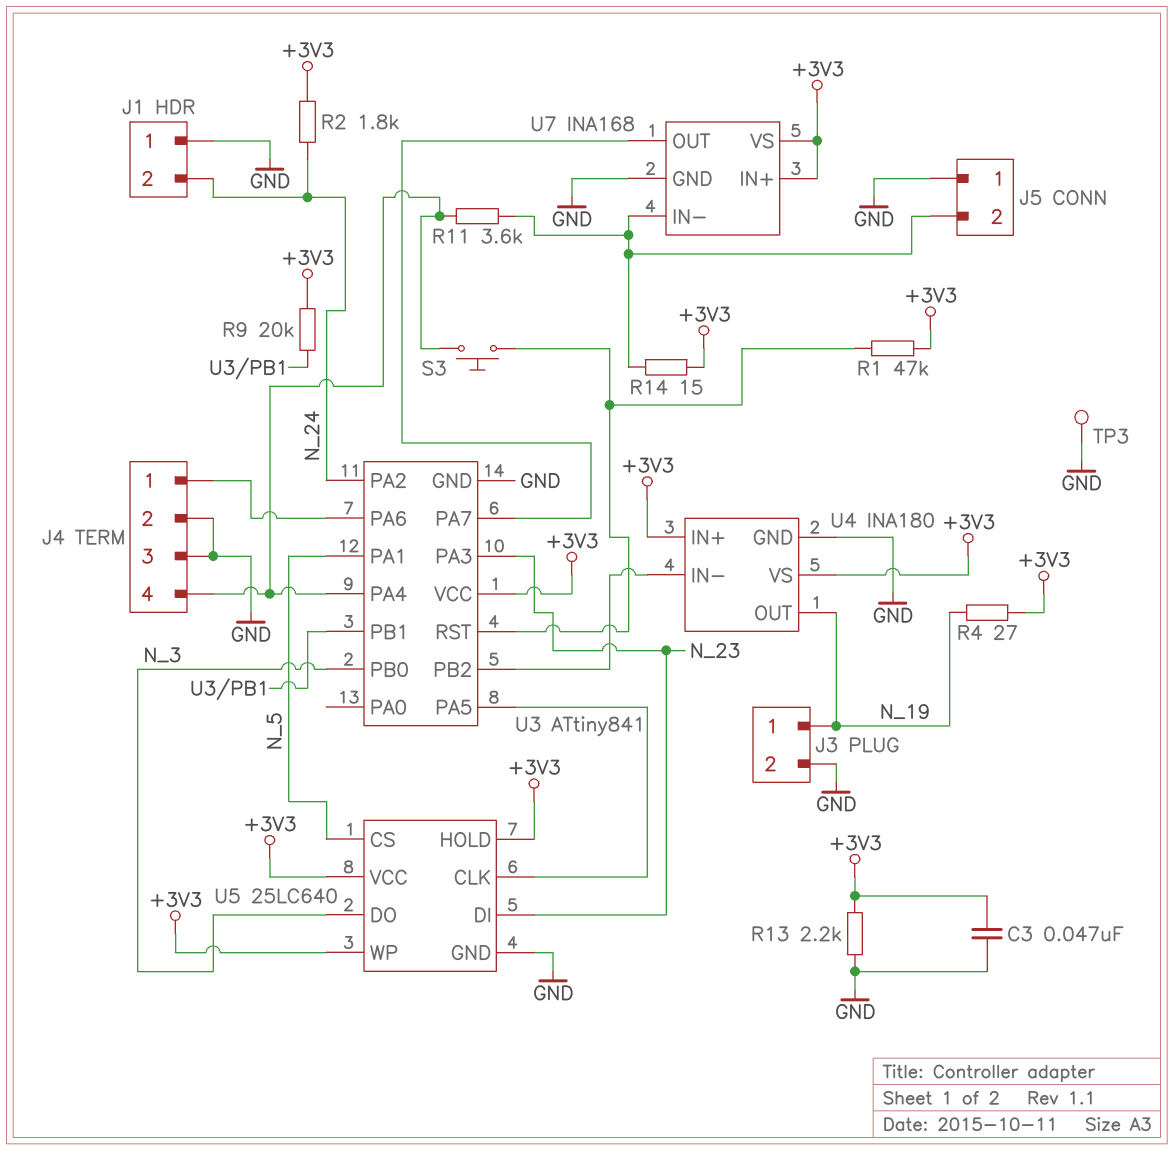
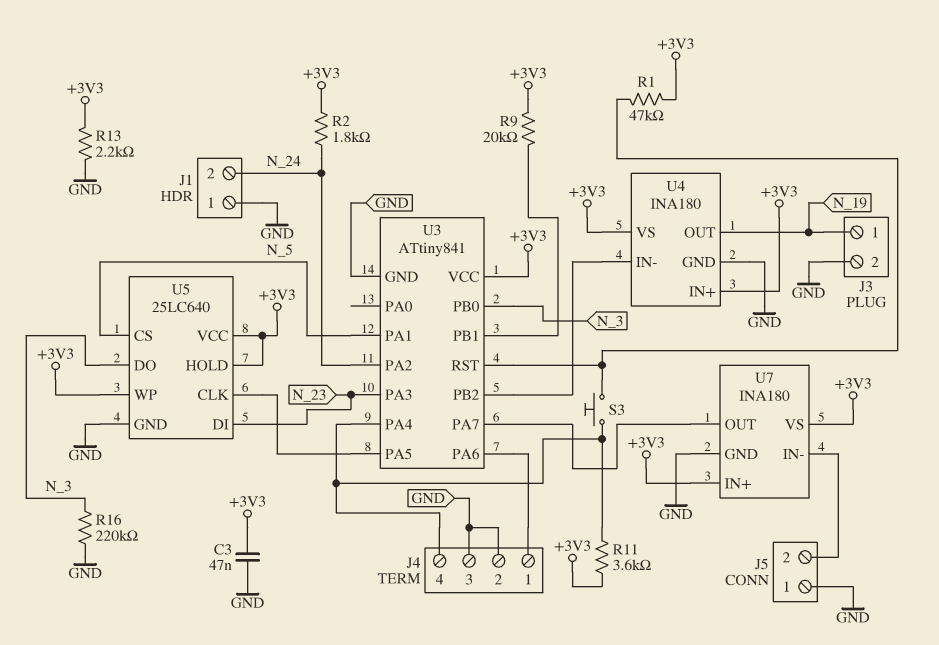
R4: 27 (+3V3, N_19) -> none
R11: 3.6k (J4/4, J5/2) -> 3.6k (+3V3, J4/4)
R14: 15 (+3V3, J5/2) -> none
R16: none -> 220k (GND, N_3)
TP3: test point (GND) -> none
U7: INA168 -> INA180

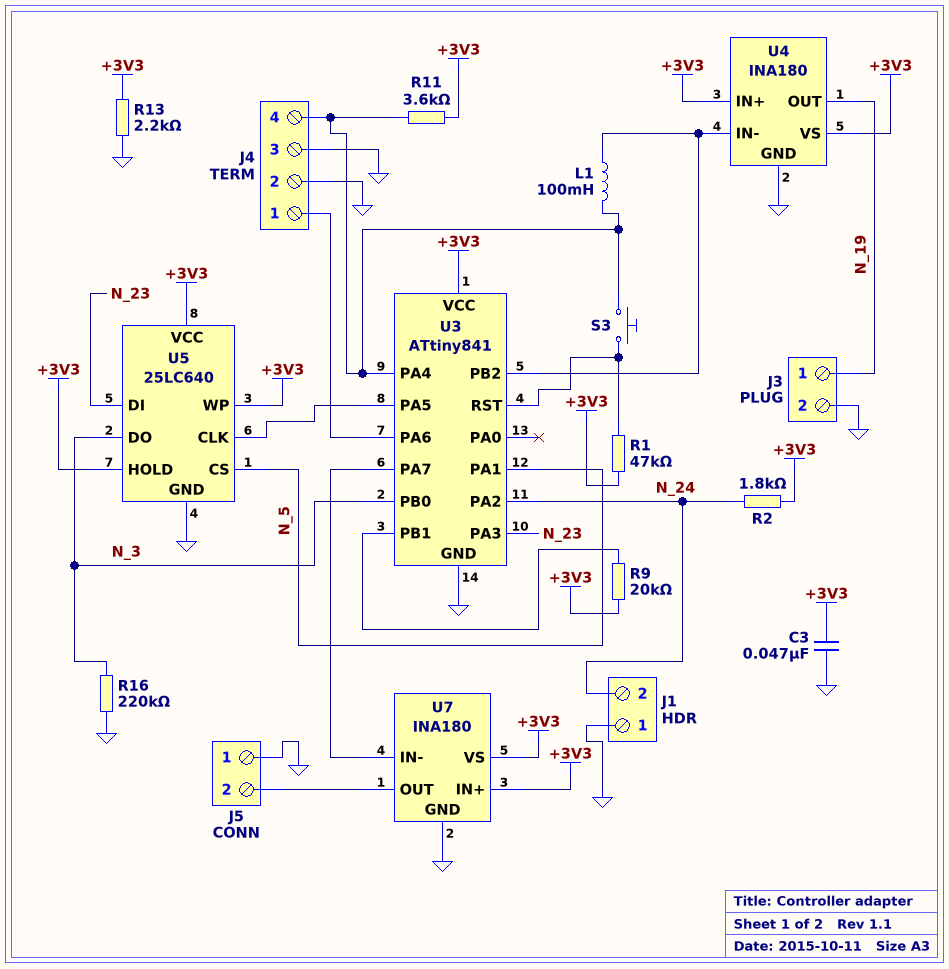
L1: none -> 100mH (J4/4, U3/PB2)
U7 pin IN-: J5/2 -> U3/PA7
U7 pin OUT: U3/PA7 -> J5/2

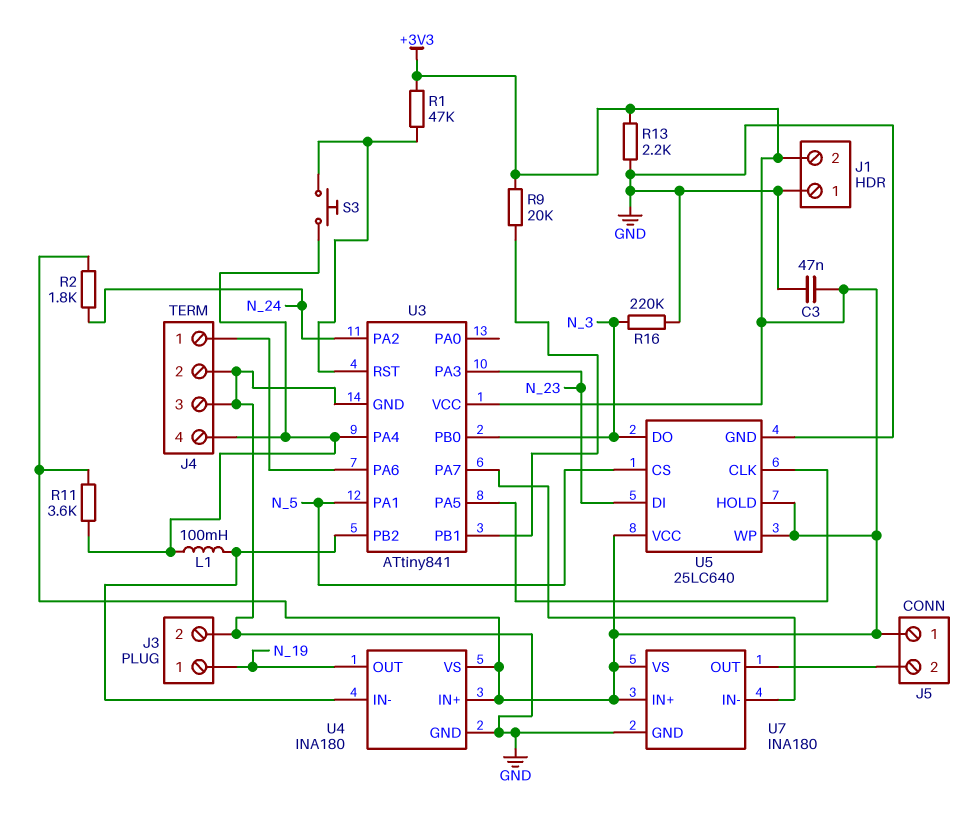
J1 pin 2: N_24 -> +3V3
J5 pin 1: GND -> +3V3

